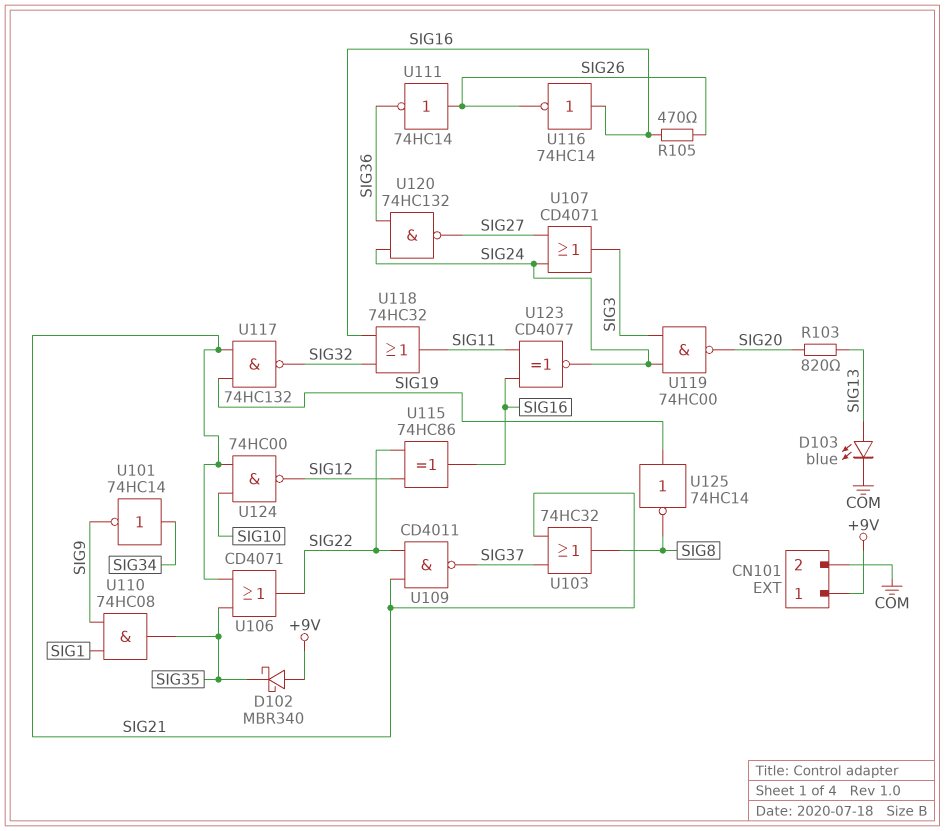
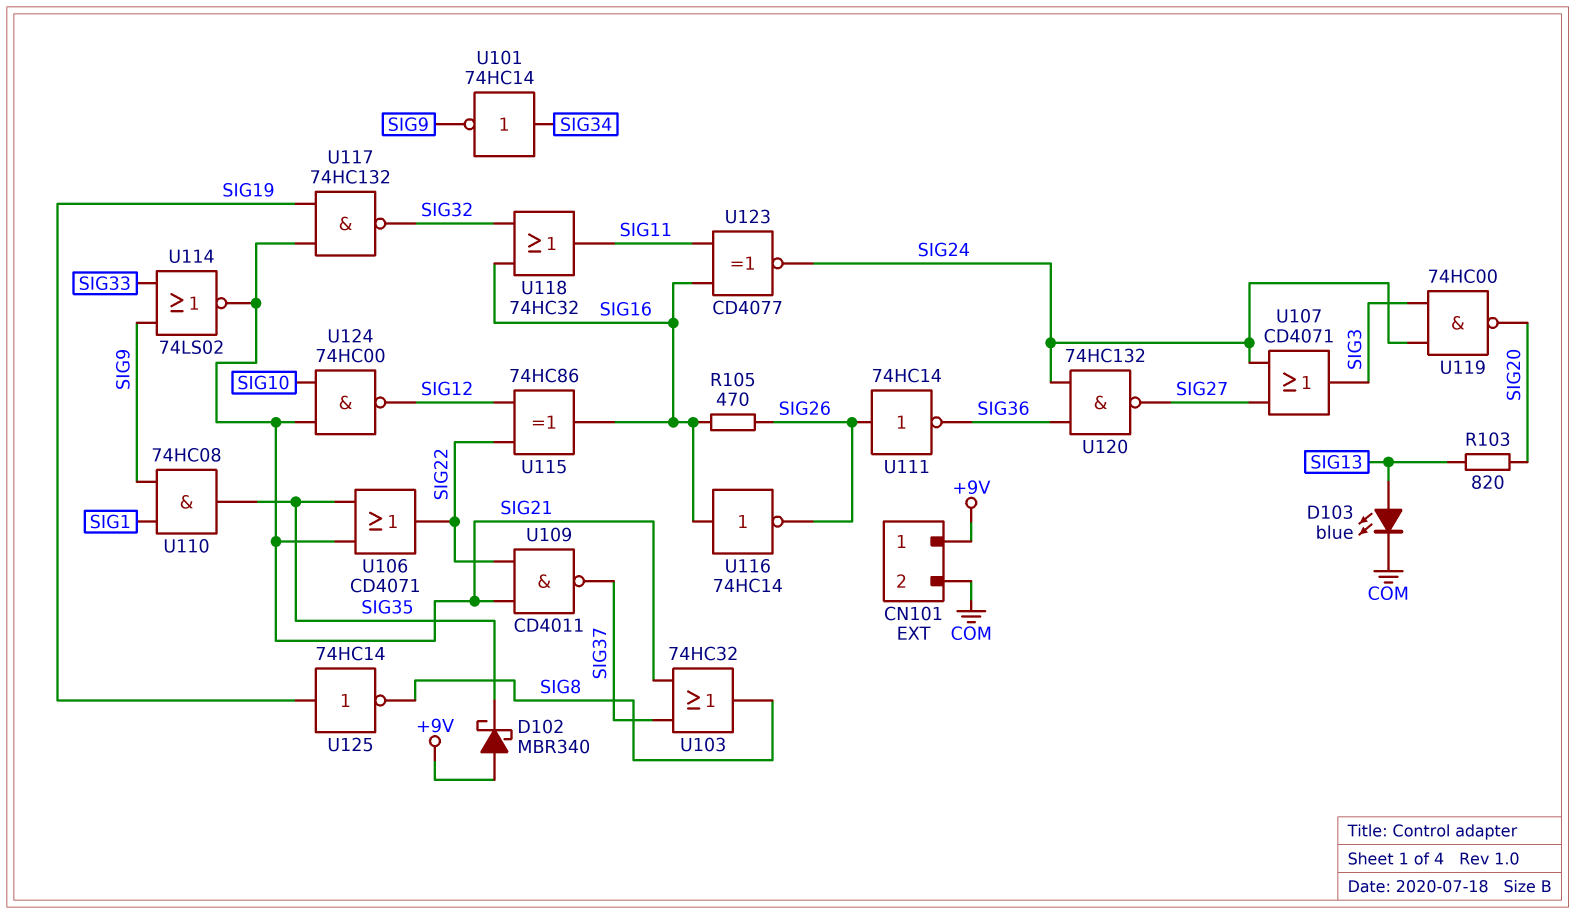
U114: none -> NOR 74LS02 (in SIG9, in SIG33, out SIG21)

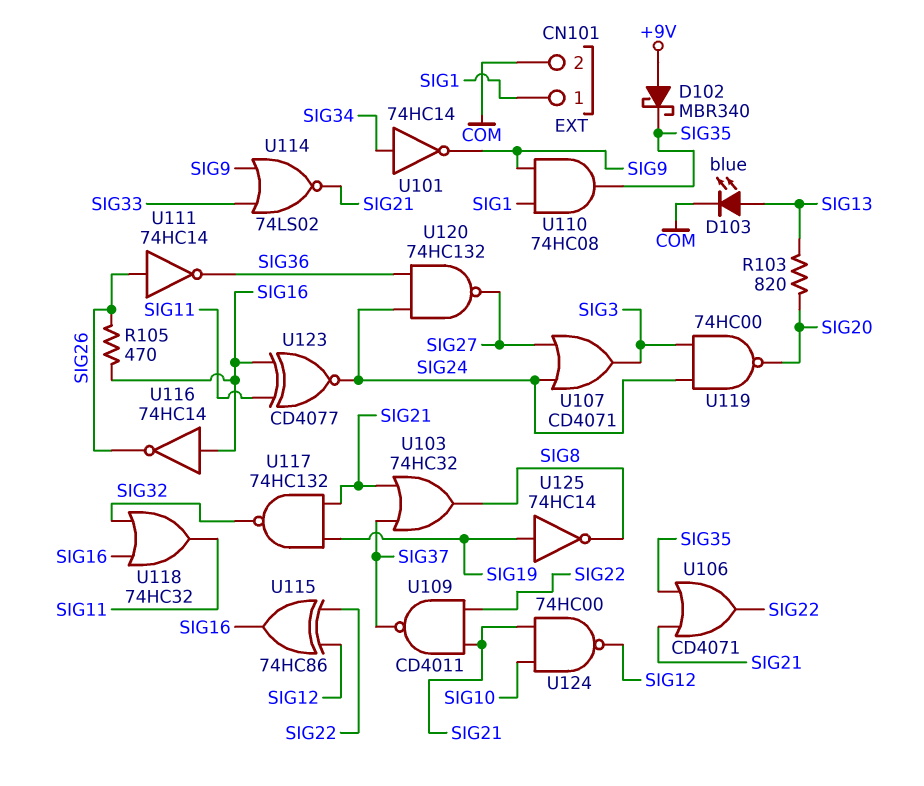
CN101 pin 1: +9V -> SIG1

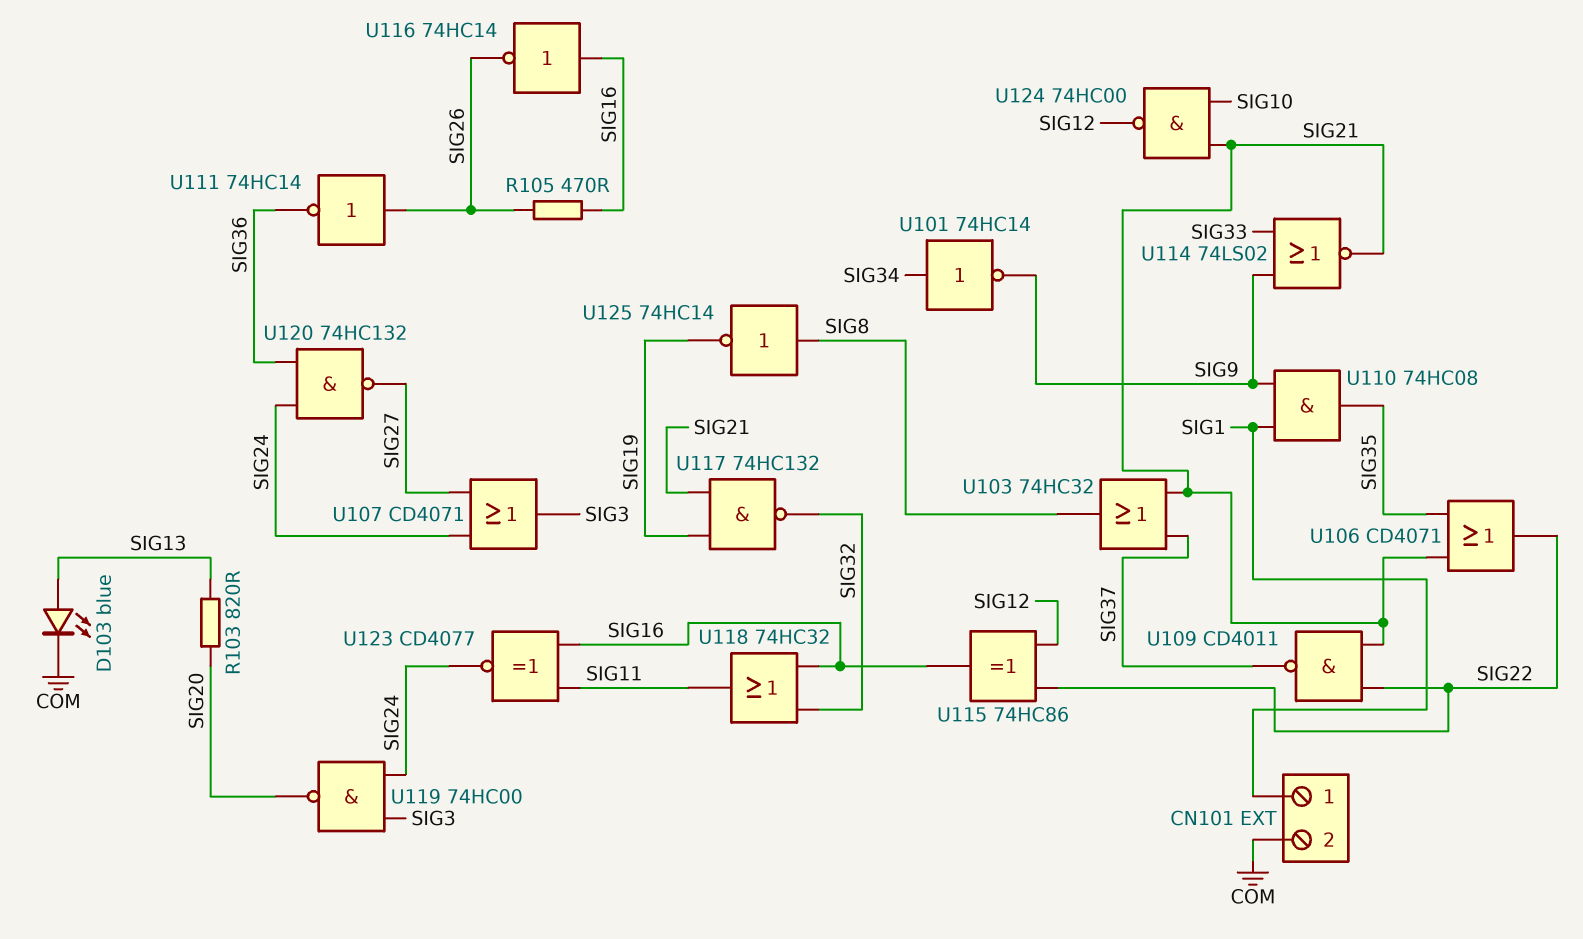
D102: schottky MBR340 (A +9V, K SIG35) -> none
U125: NOT 74HC14 (in SIG19, out SIG8) -> NOT 74HC14 (in SIG8, out SIG19)

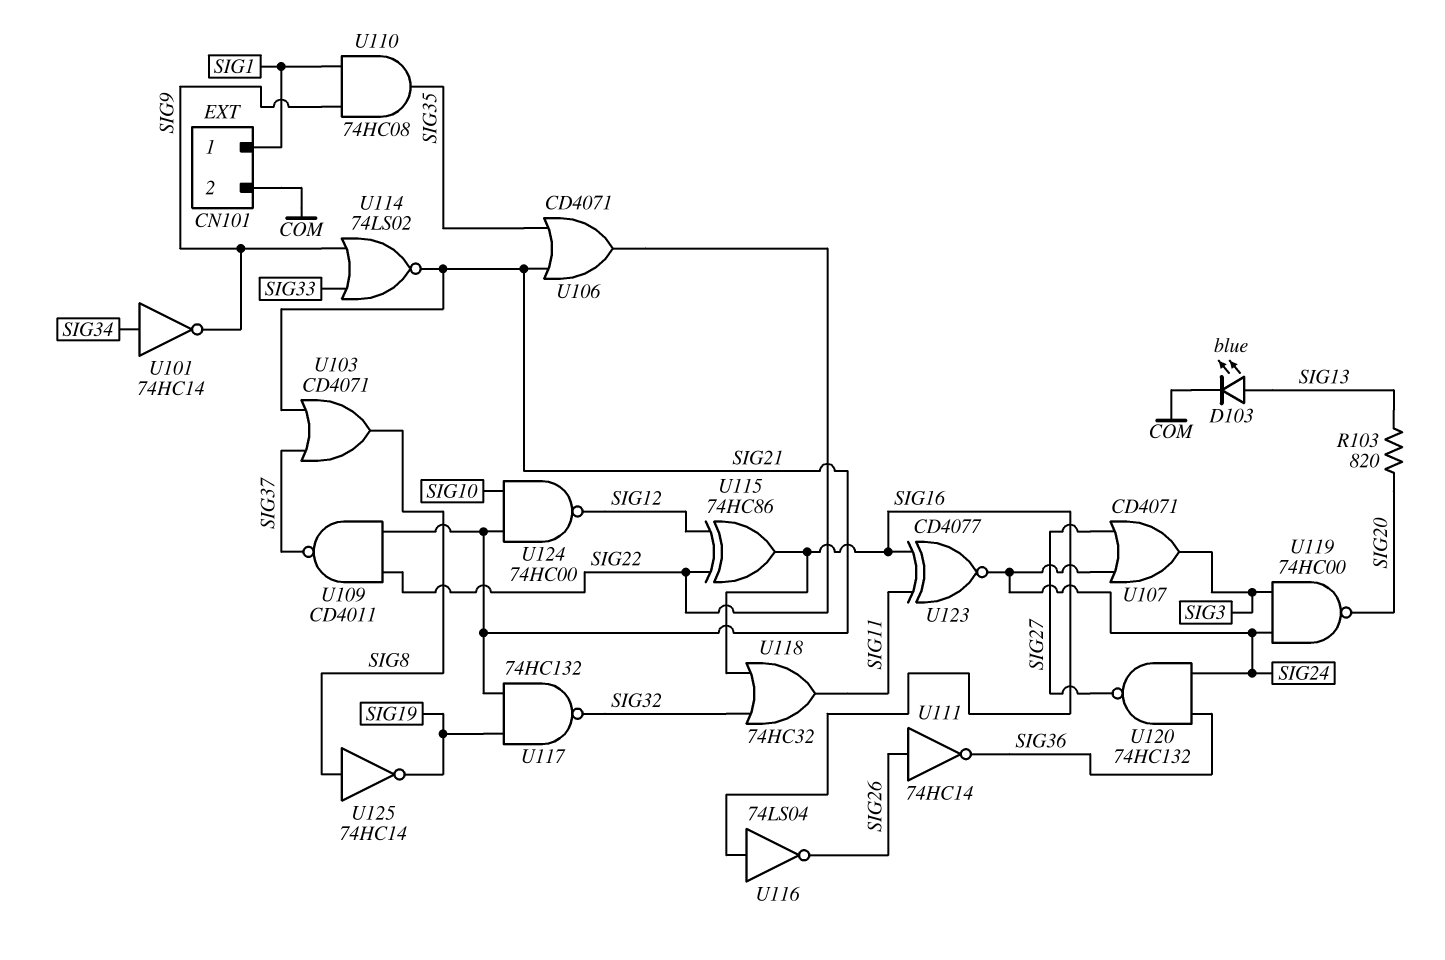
R105: 470 (SIG16, SIG26) -> none
U103: OR 74HC32 (in SIG21, in SIG37, out SIG8) -> OR CD4071 (in SIG21, in SIG37, out SIG8)
U116: NOT 74HC14 (in SIG16, out SIG26) -> NOT 74LS04 (in SIG16, out SIG26)

